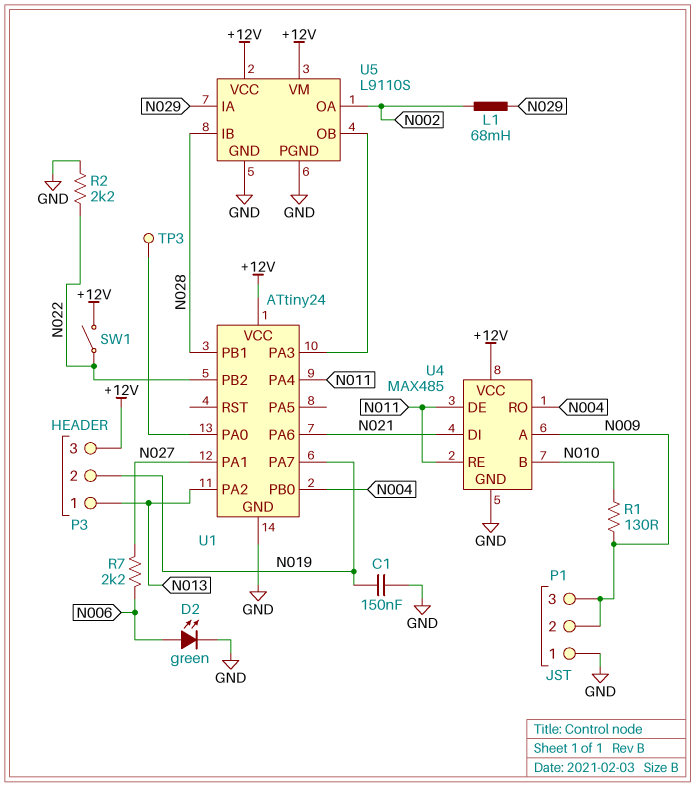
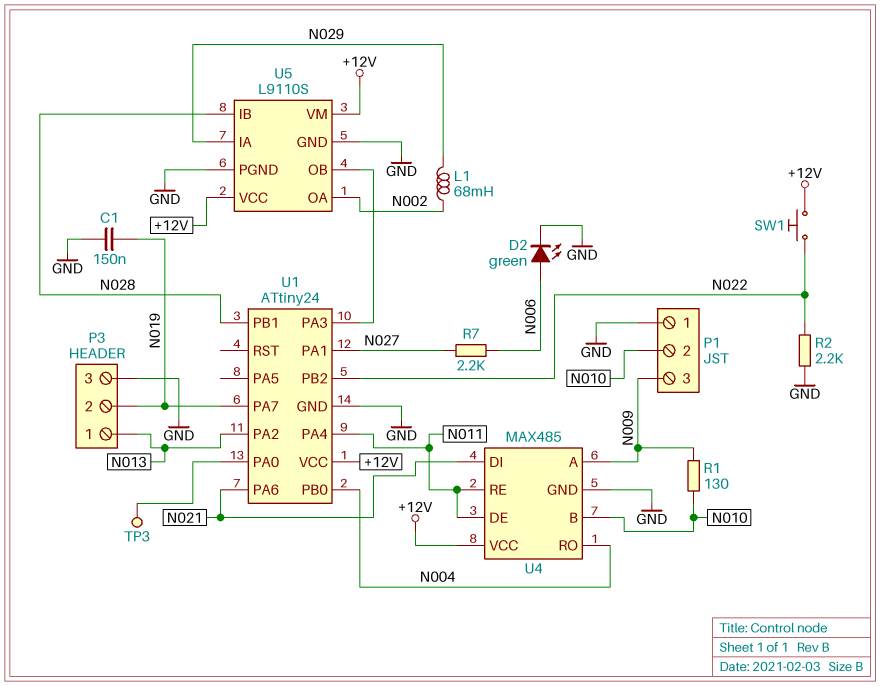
P1 pin 2: N009 -> N010
P3 pin 3: +12V -> GND
SW1: switch (+12V, N022) -> button (+12V, N022)

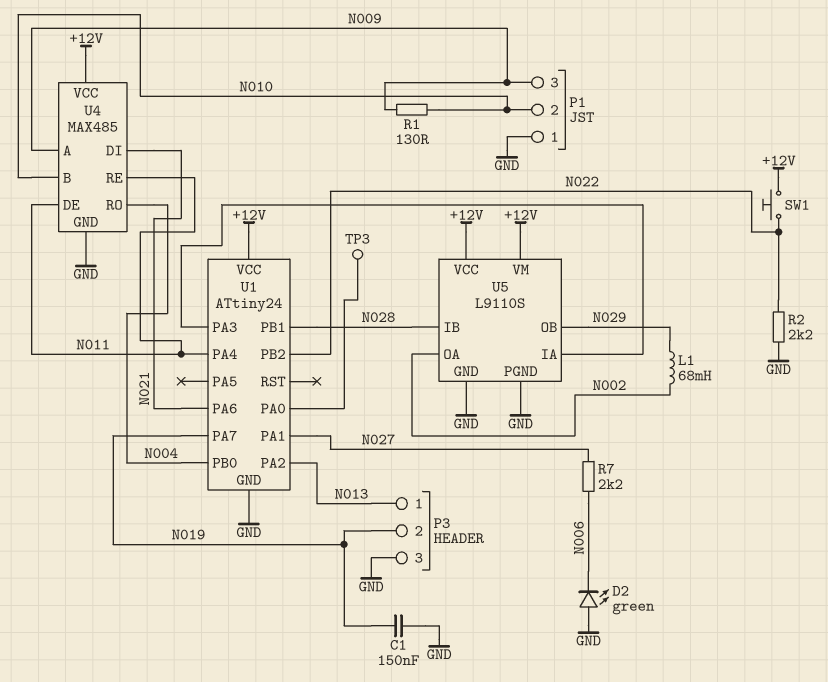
D2: LED green (A N006, K GND) -> LED green (A GND, K N006)
U5 pin IA: N029 -> U1/PA3
U5 pin OB: U1/PA3 -> N029

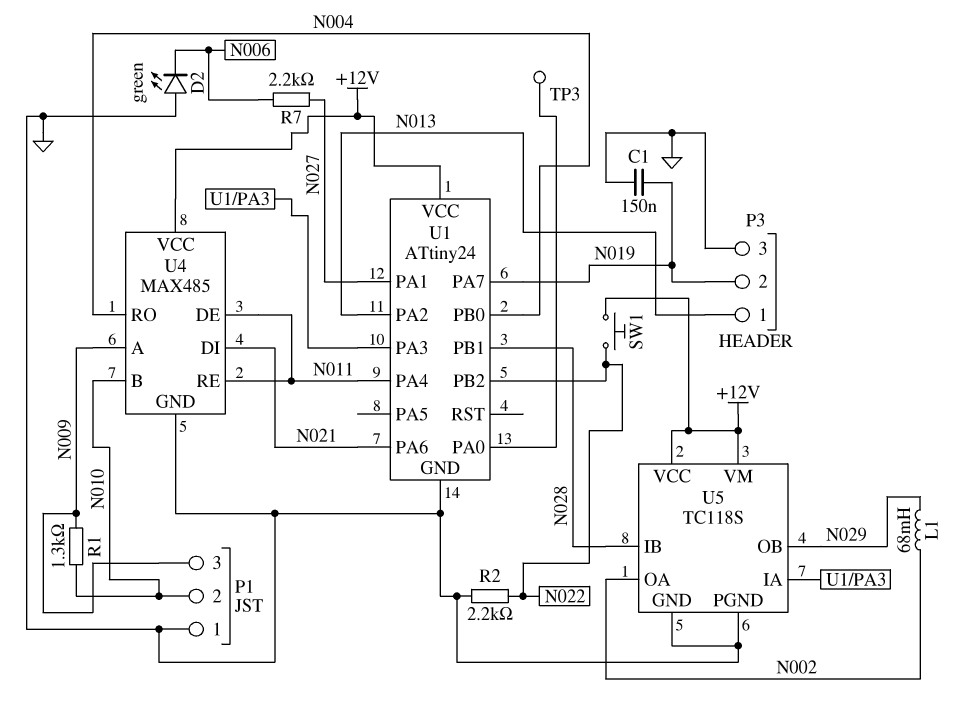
R1: 130 (N009, N010) -> 1.3k (N009, N010)
U5: L9110S -> TC118S

